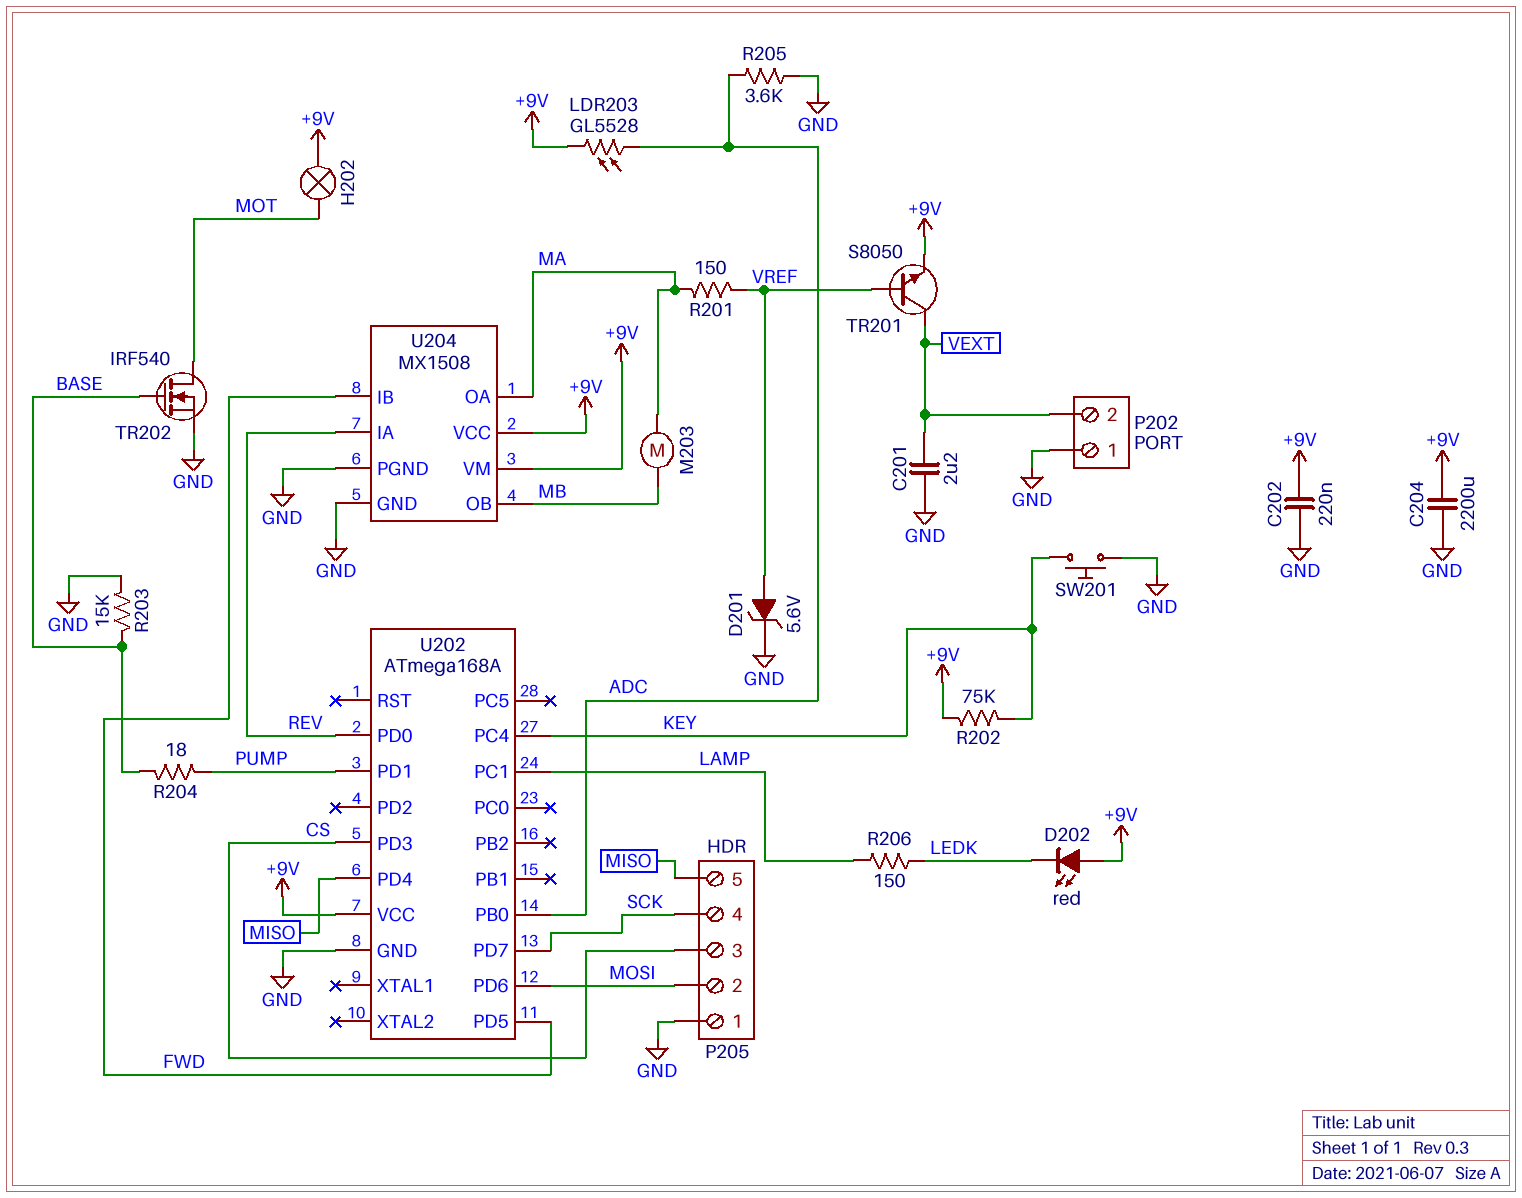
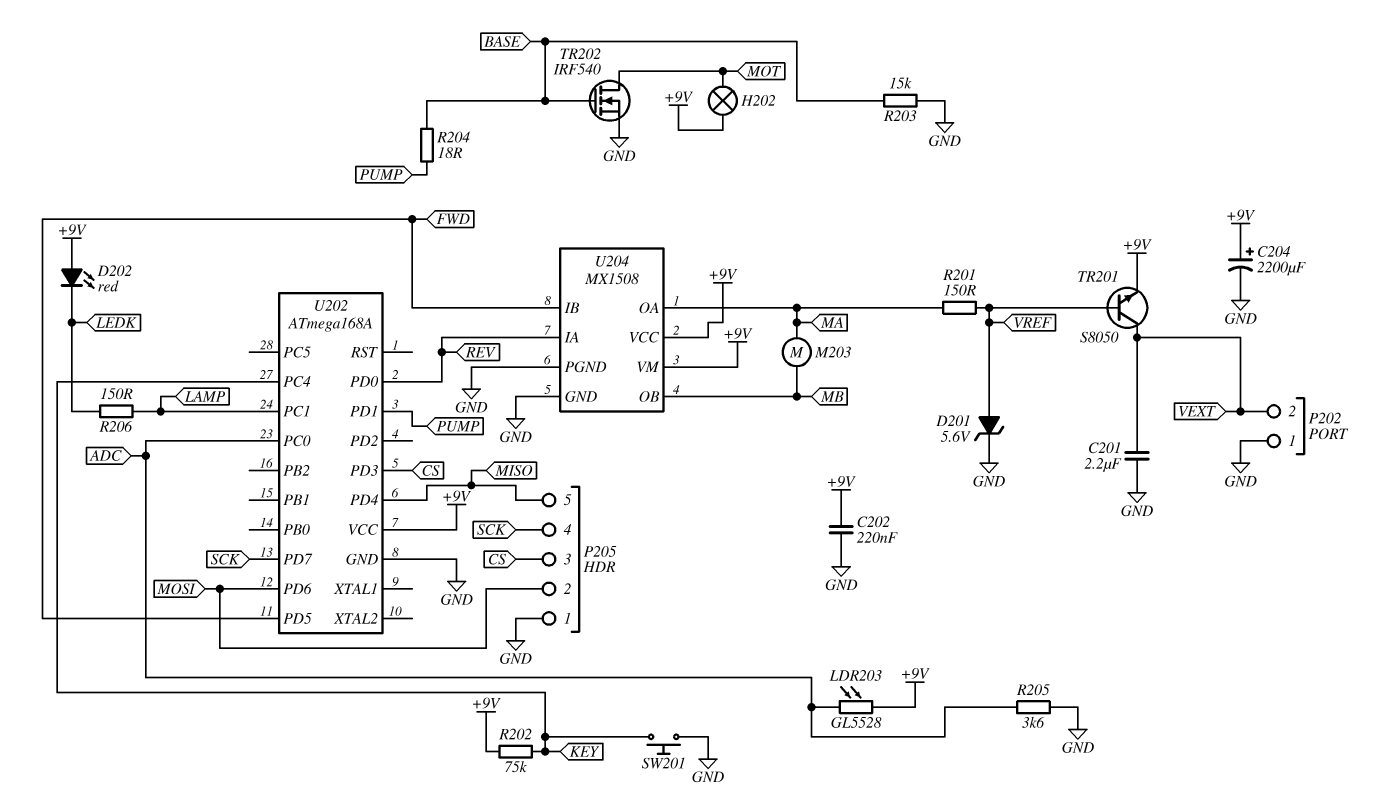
C204: 2200uF (+9V, GND) -> 2200uF (plus +9V, minus GND)
U202 pin PB0: ADC -> none
U202 pin PC0: none -> ADC

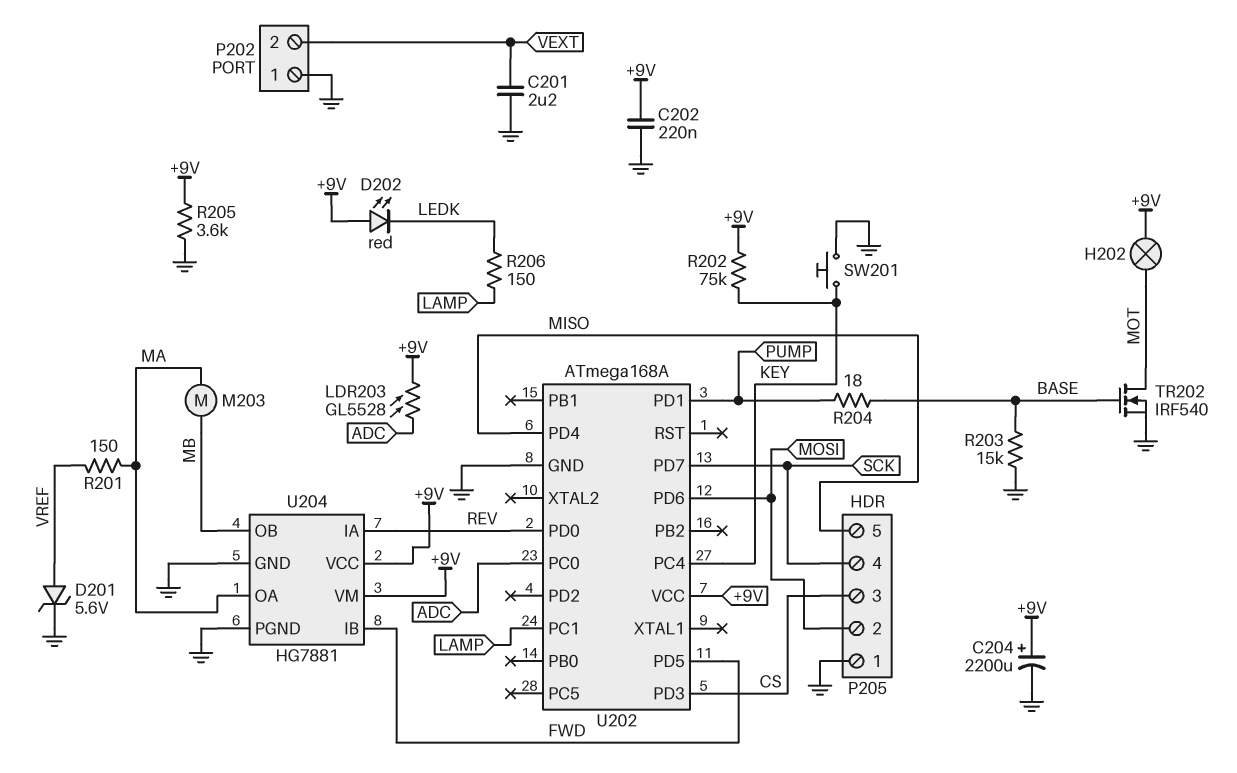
R205: 3.6k (ADC, GND) -> 3.6k (+9V, GND)
TR201: NPN S8050 (B VREF, C VEXT, E +9V) -> none
U204: MX1508 -> HG7881

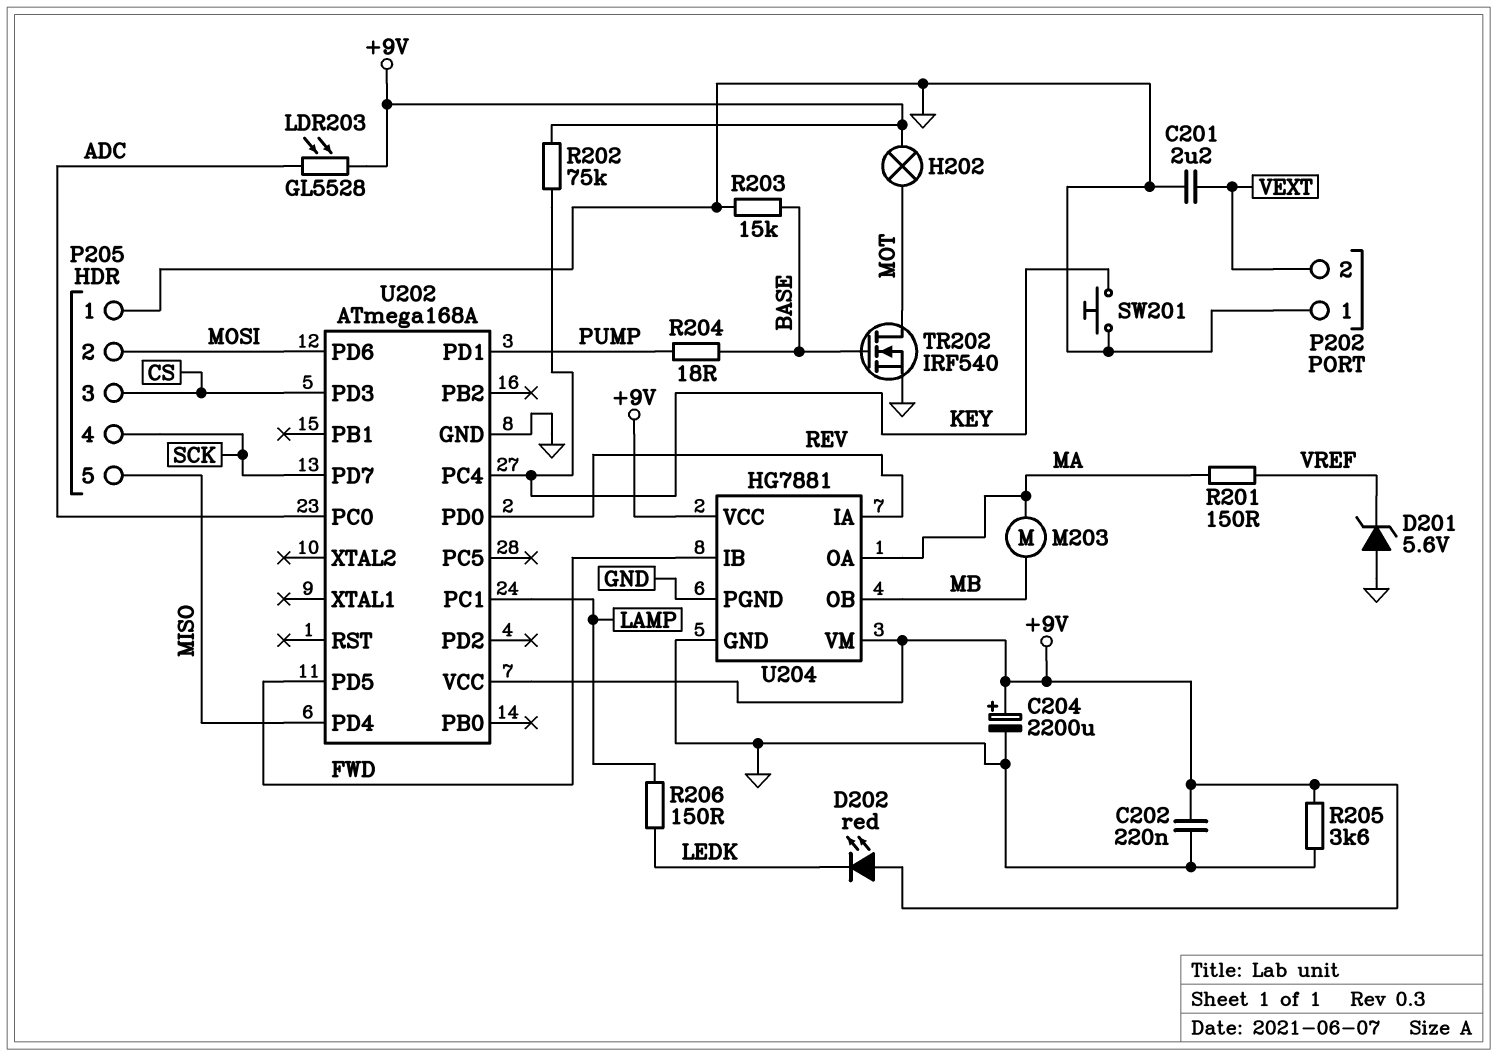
D201: zener 5.6V (A VREF, K GND) -> zener 5.6V (A GND, K VREF)

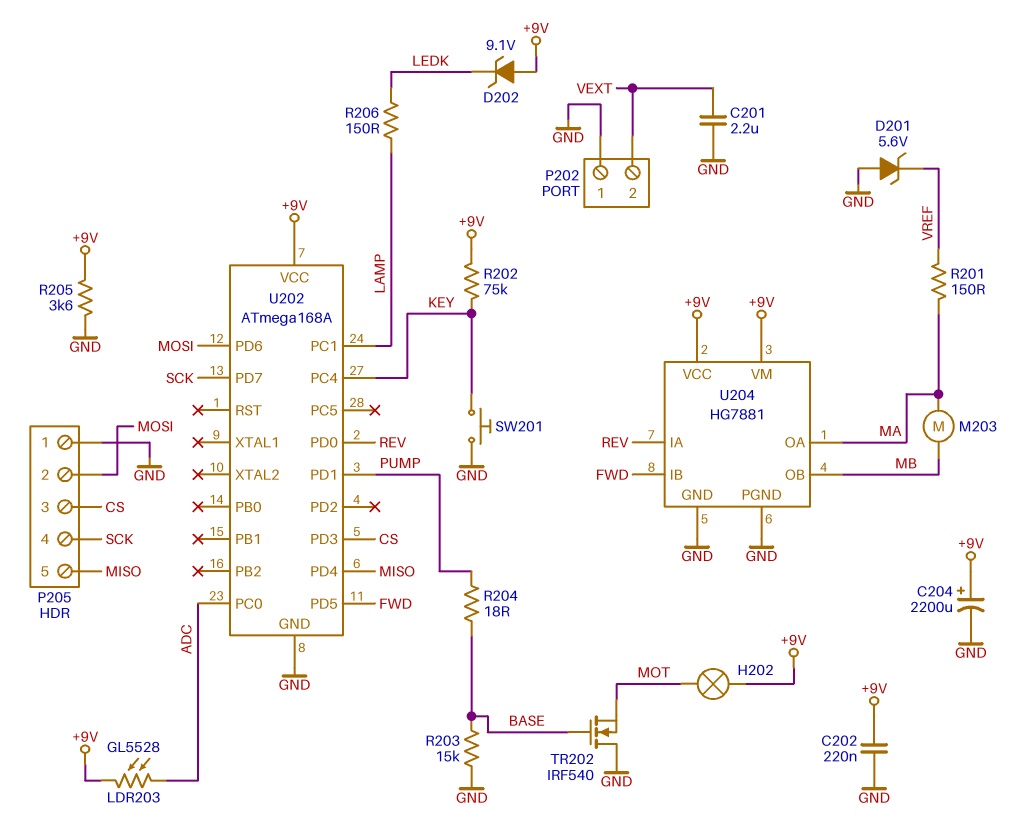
D202: LED red (A +9V, K LEDK) -> zener 9.1V (A +9V, K LEDK)
TR202: NMOS IRF540 (G BASE, D MOT, S GND) -> NMOS IRF540 (G BASE, D GND, S MOT)

